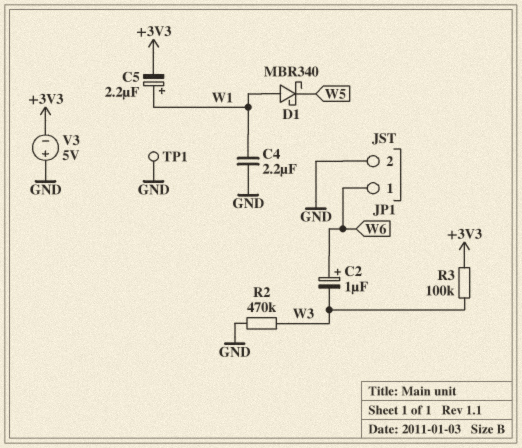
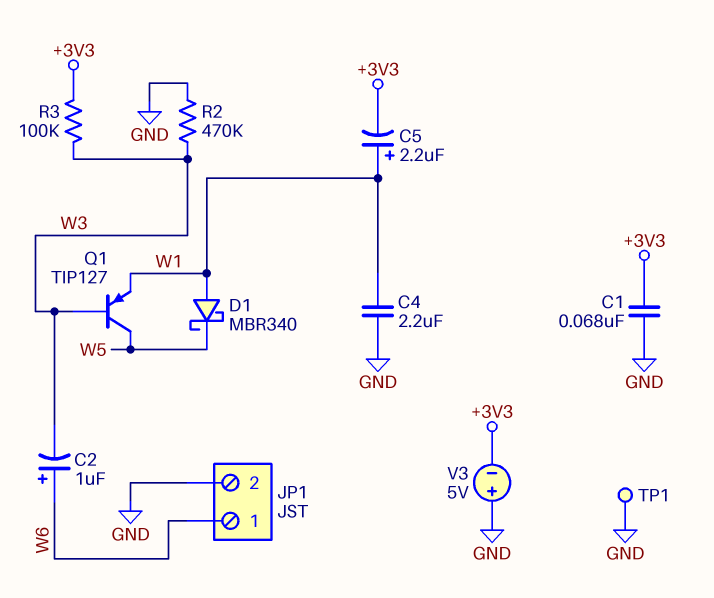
C1: none -> 68nF (+3V3, GND)
Q1: none -> PNP TIP127 (B W3, C W5, E W1)

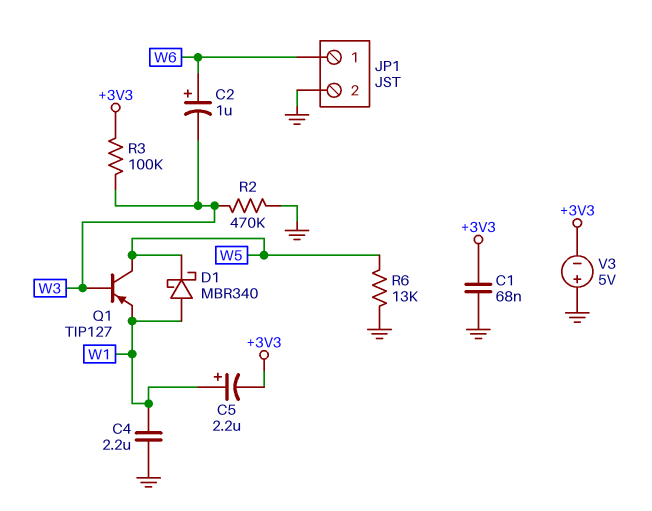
R6: none -> 13k (GND, W5)
TP1: test point (GND) -> none

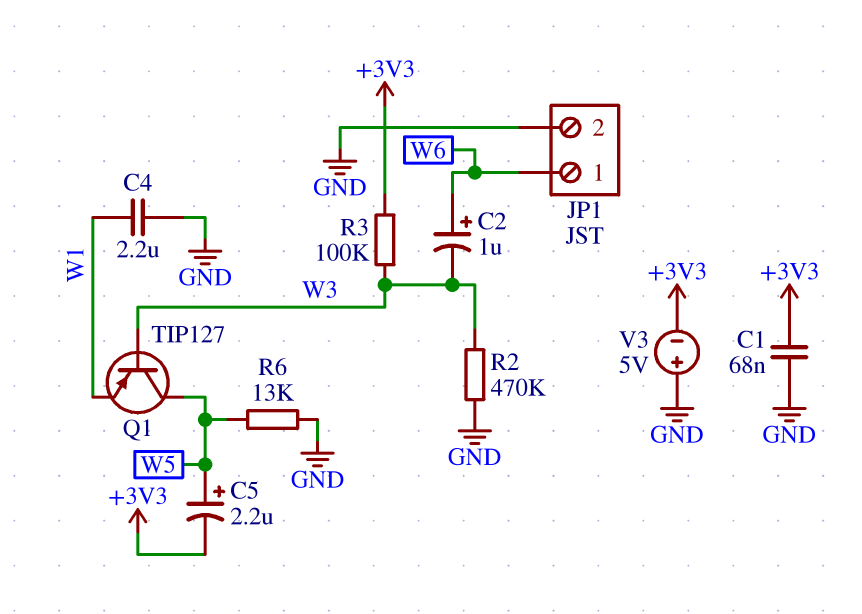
C5: 2.2uF (plus W1, minus +3V3) -> 2.2uF (plus W5, minus +3V3)
D1: schottky MBR340 (A W1, K W5) -> none

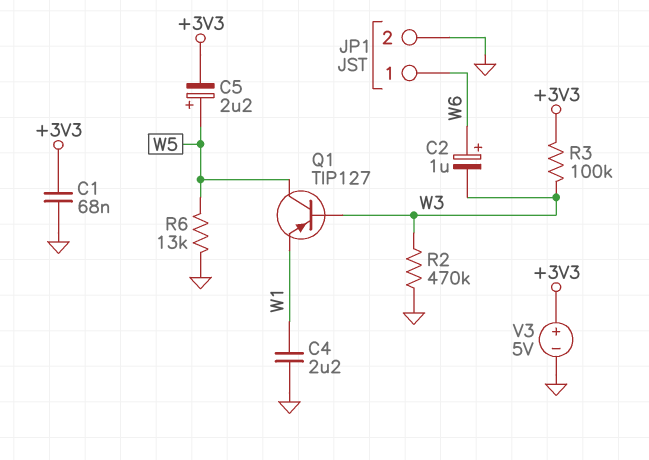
V3: 5V (plus GND, minus +3V3) -> 5V (plus +3V3, minus GND)

